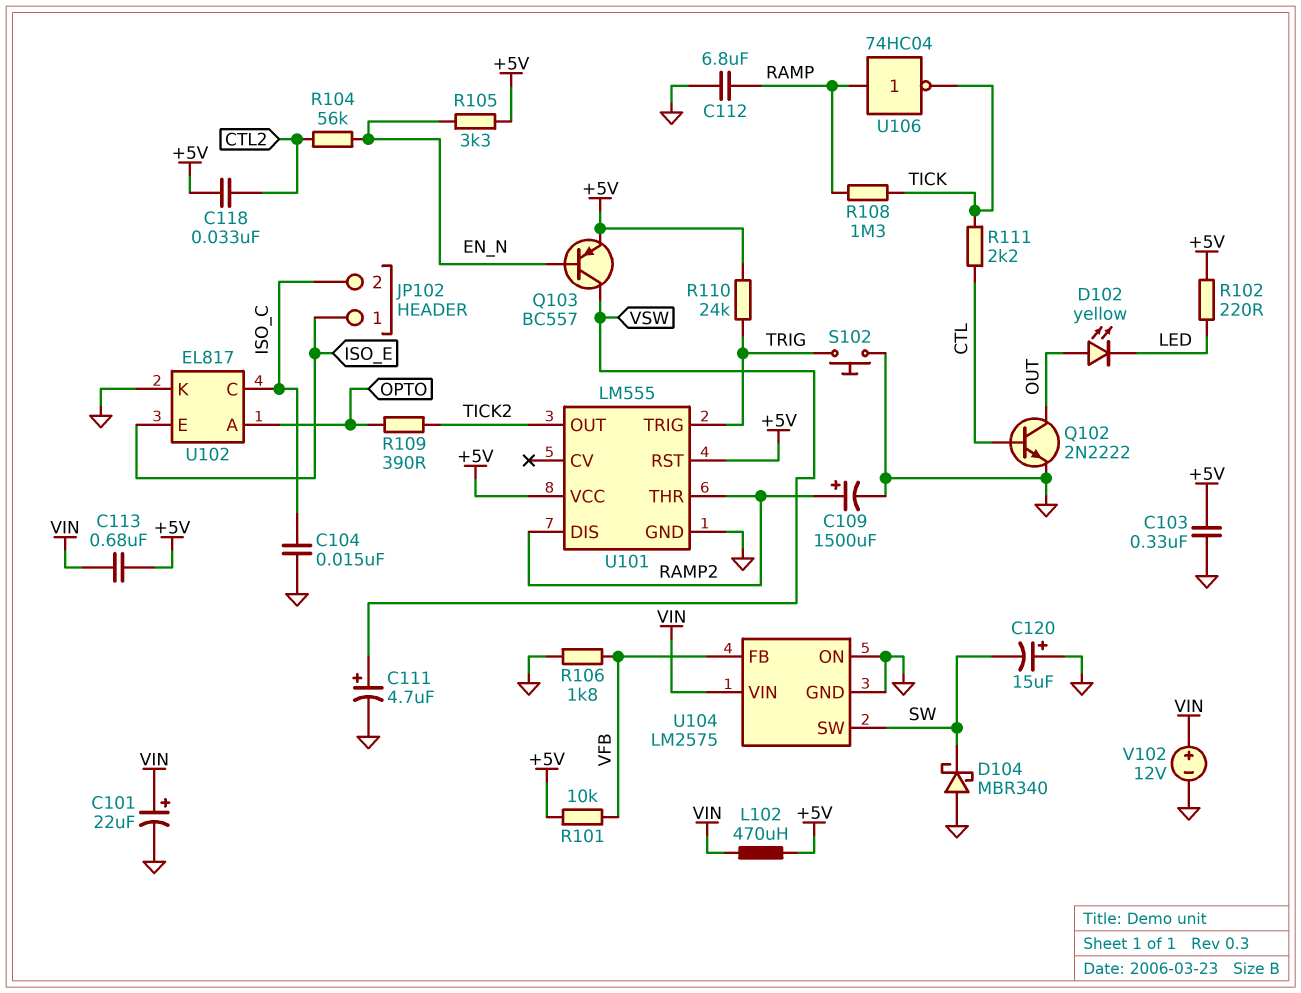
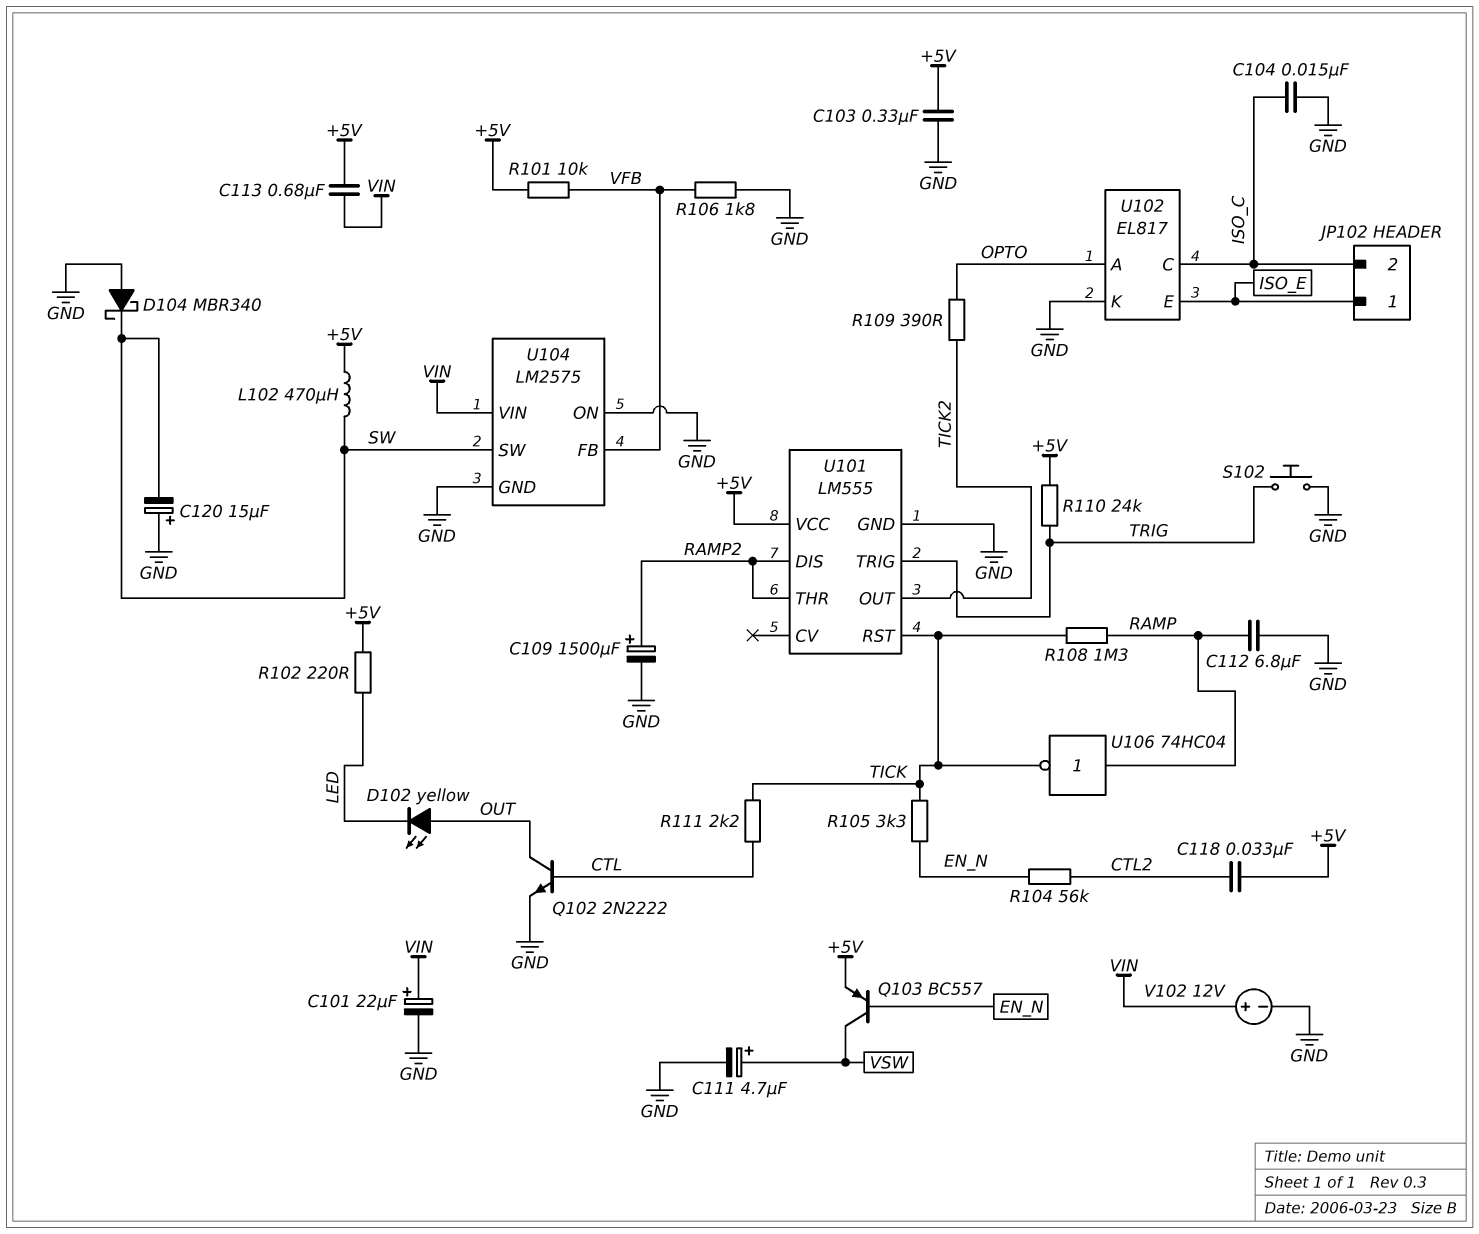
L102: 470uH (+5V, VIN) -> 470uH (+5V, SW)
R105: 3.3k (+5V, EN_N) -> 3.3k (EN_N, TICK)
U101 pin RST: +5V -> TICK

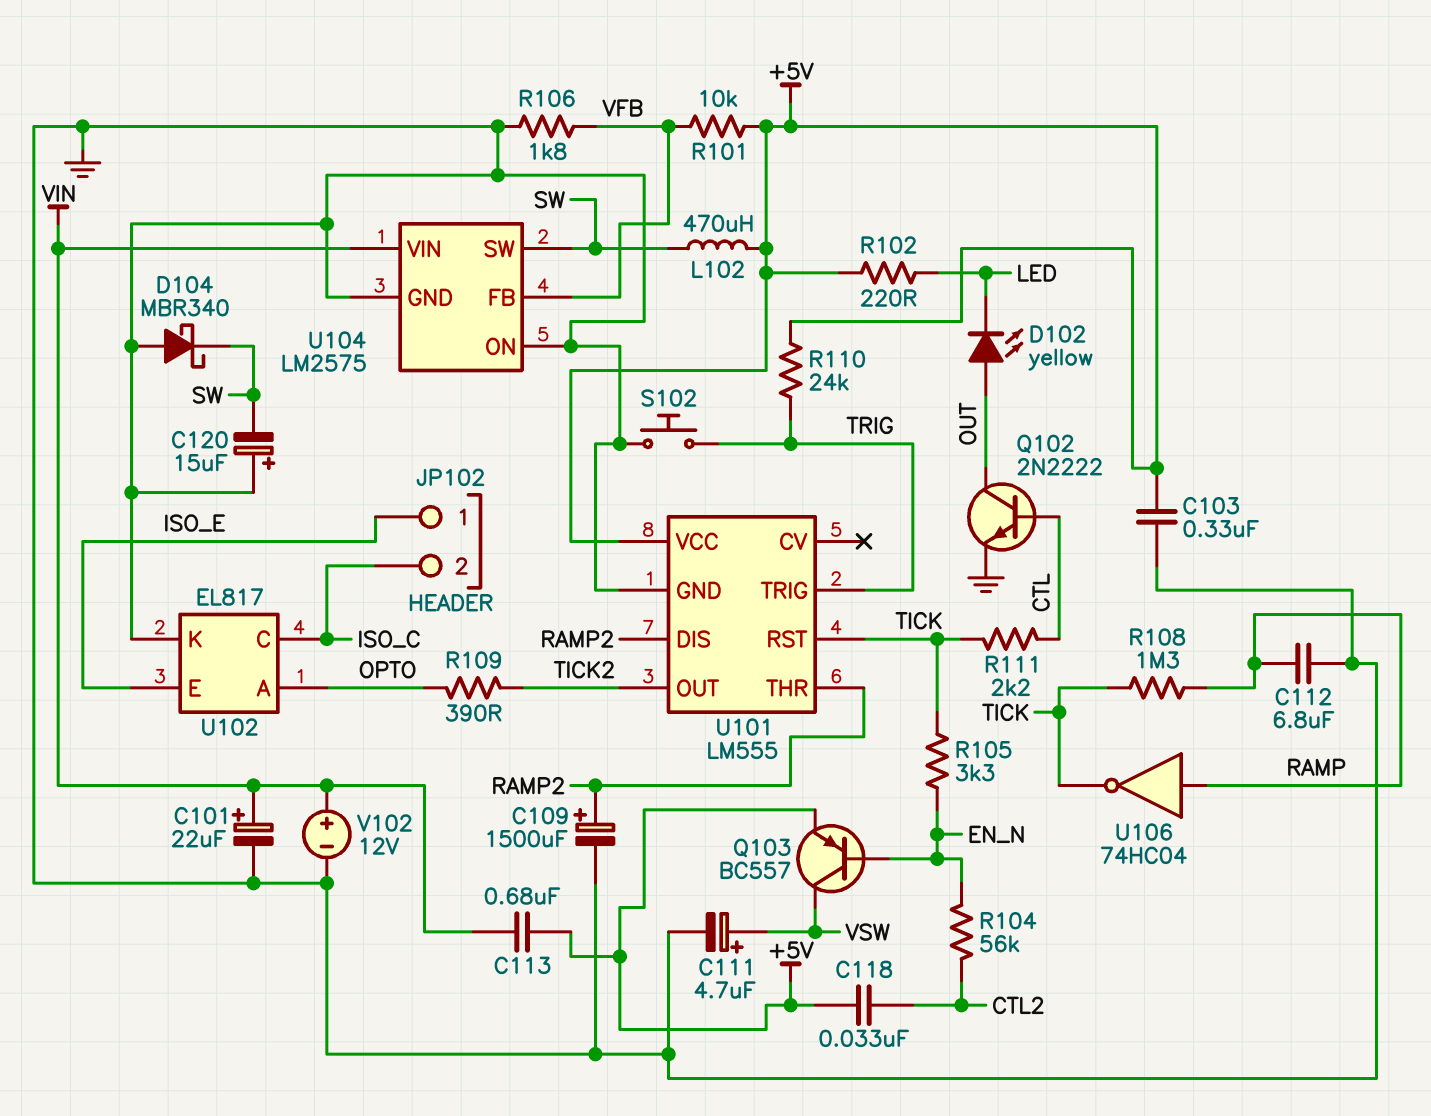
C104: 15nF (GND, ISO_C) -> none

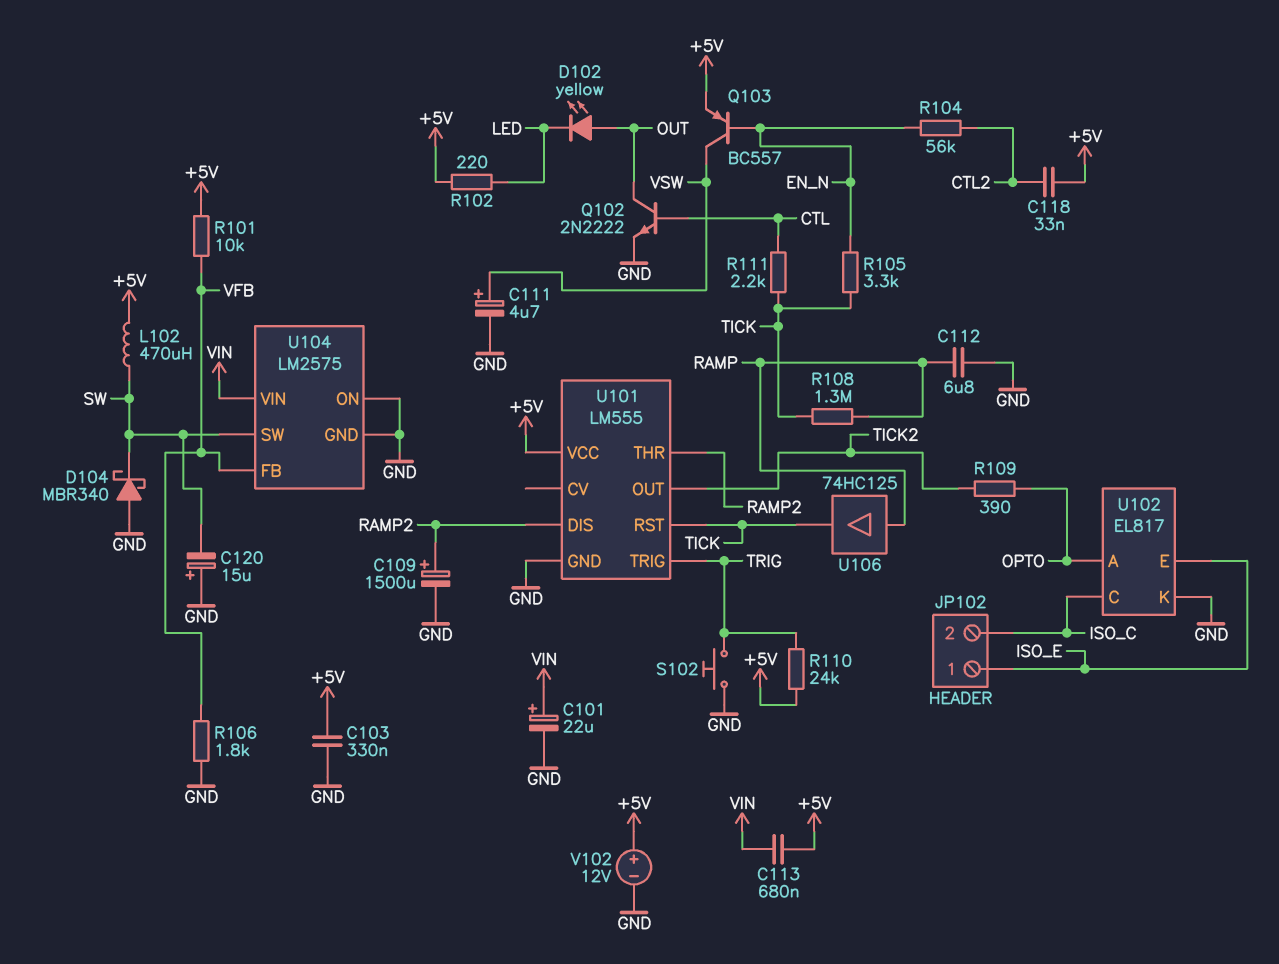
U106: NOT 74HC04 (in RAMP, out TICK) -> buffer 74HC125 (in RAMP, out TICK)
V102: 12V (plus VIN, minus GND) -> 12V (plus +5V, minus GND)

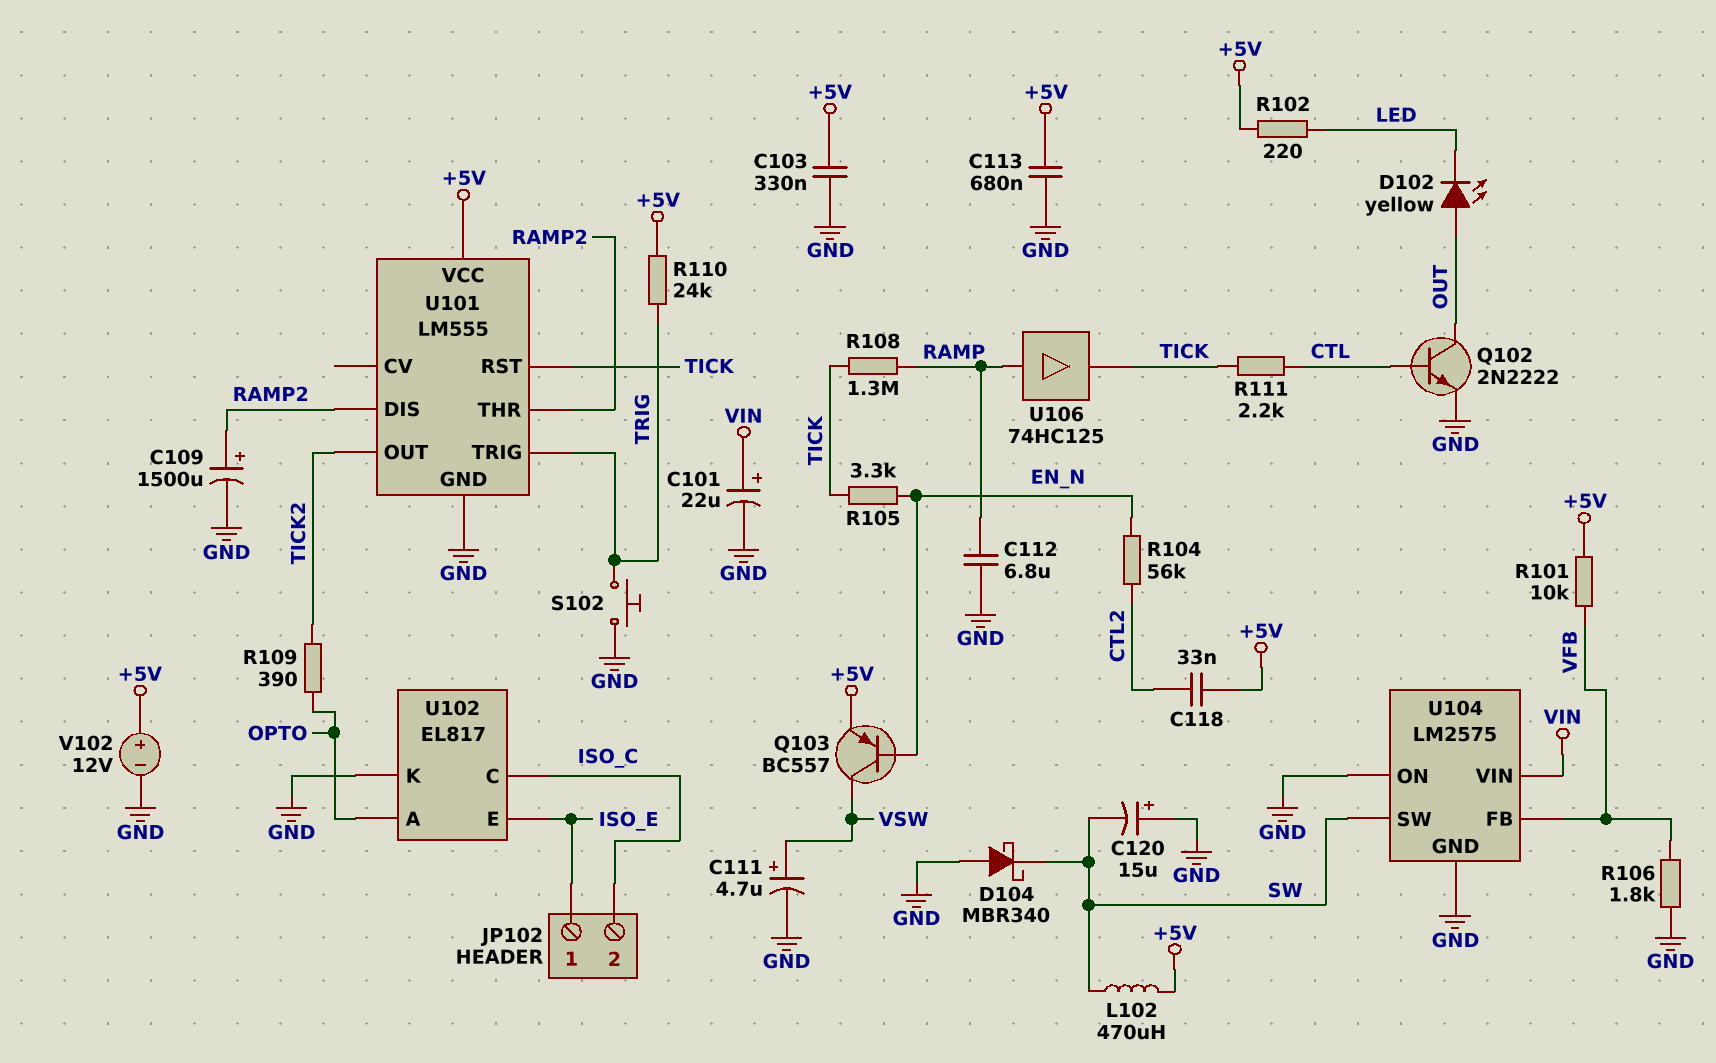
C113: 680nF (+5V, VIN) -> 680nF (+5V, GND)

